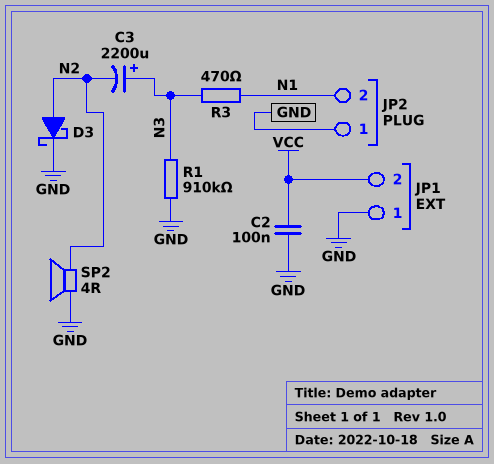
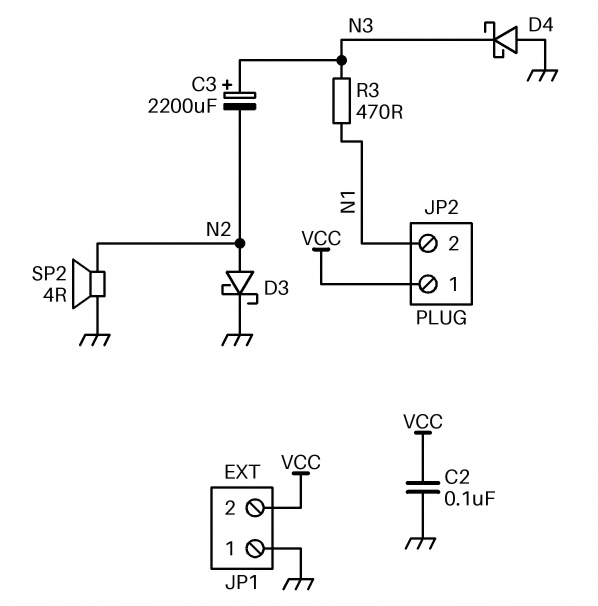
D4: none -> schottky (A GND, K N3)
JP2 pin 1: GND -> VCC
R1: 910k (GND, N3) -> none

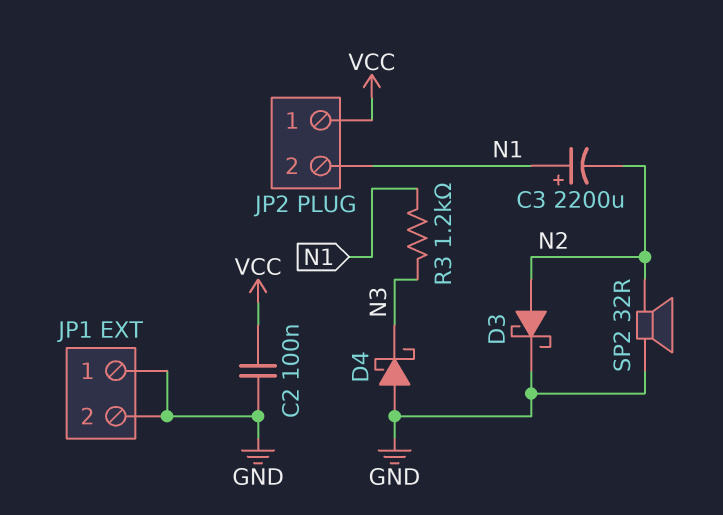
C3: 2200uF (plus N3, minus N2) -> 2200uF (plus N1, minus N2)
JP1 pin 2: VCC -> GND
R3: 470 (N1, N3) -> 1.2k (N1, N3)
SP2: speaker 4R (GND, N2) -> speaker 32R (GND, N2)

